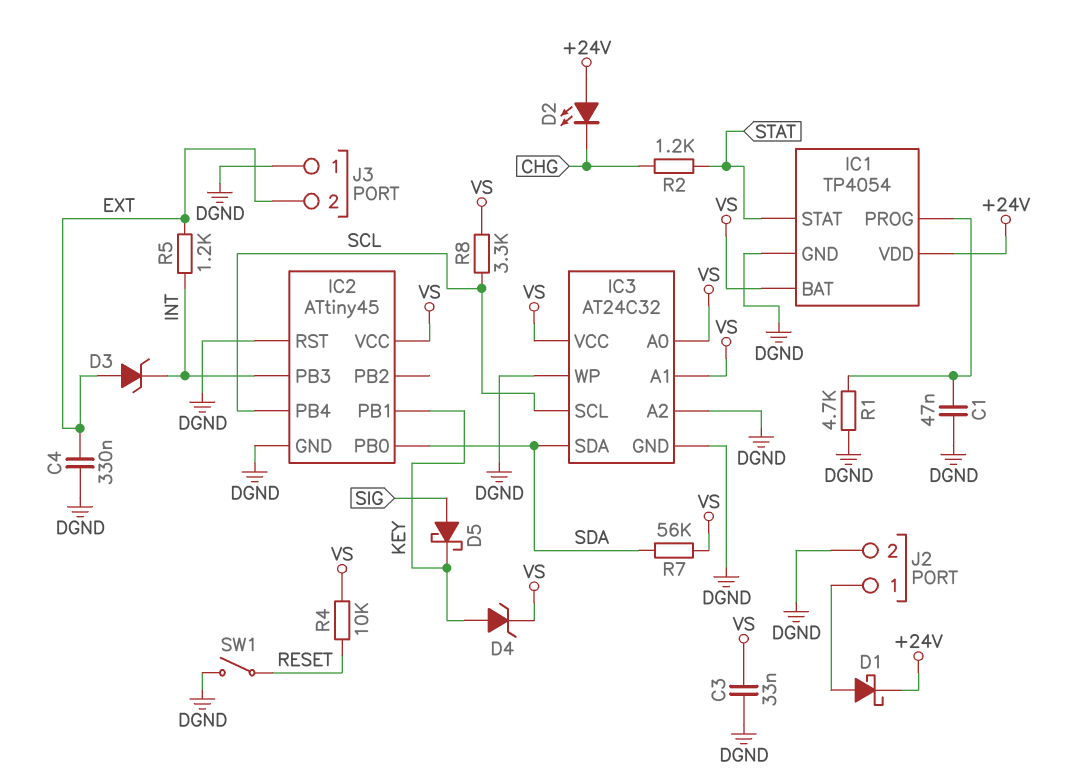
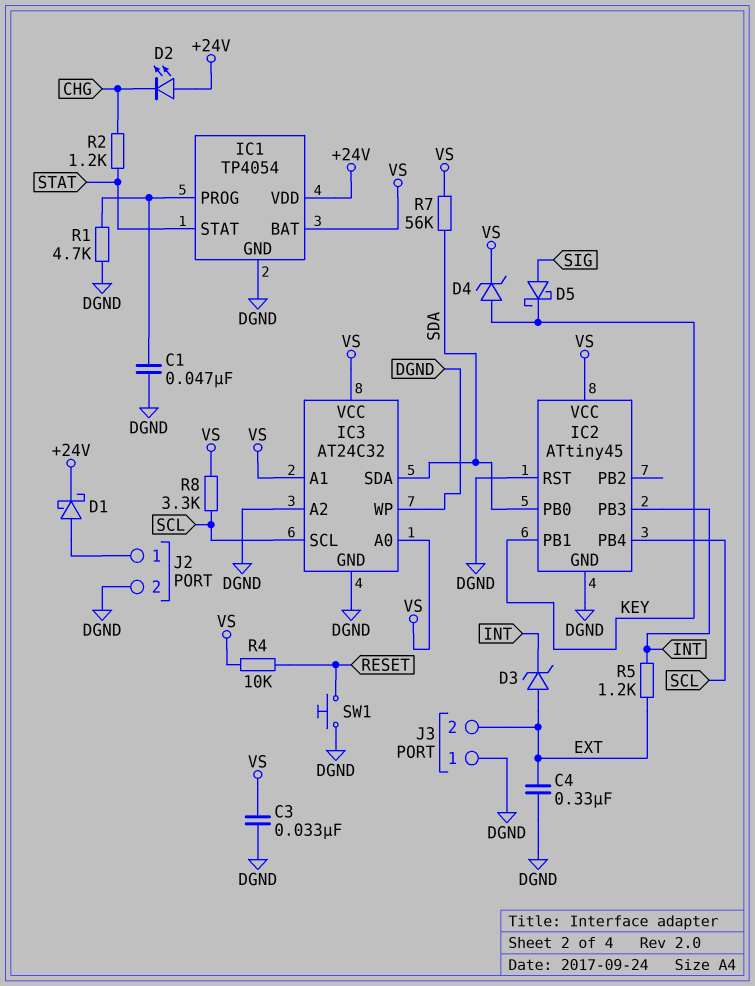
SW1: switch (DGND, RESET) -> button (DGND, RESET)

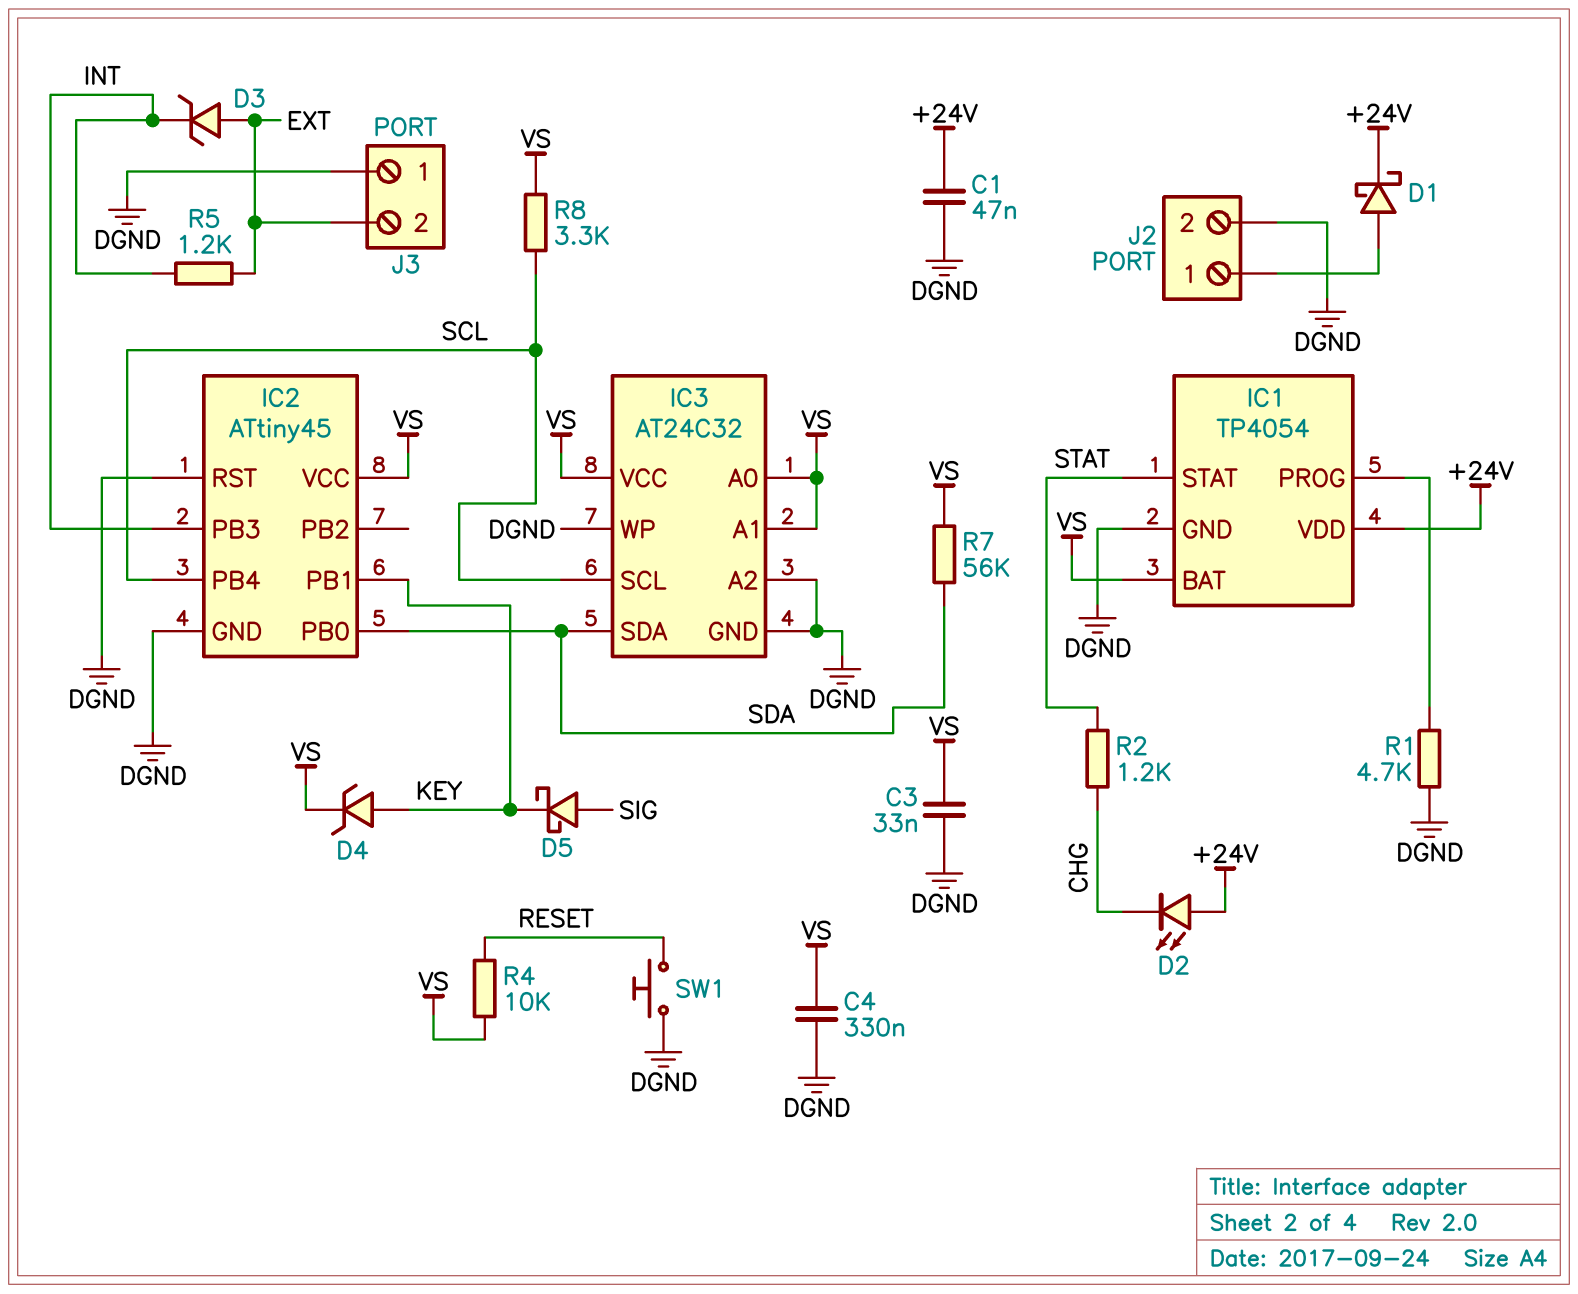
C1: 47nF (DGND, IC1/PROG) -> 47nF (+24V, DGND)
C4: 330nF (DGND, EXT) -> 330nF (DGND, VS)

